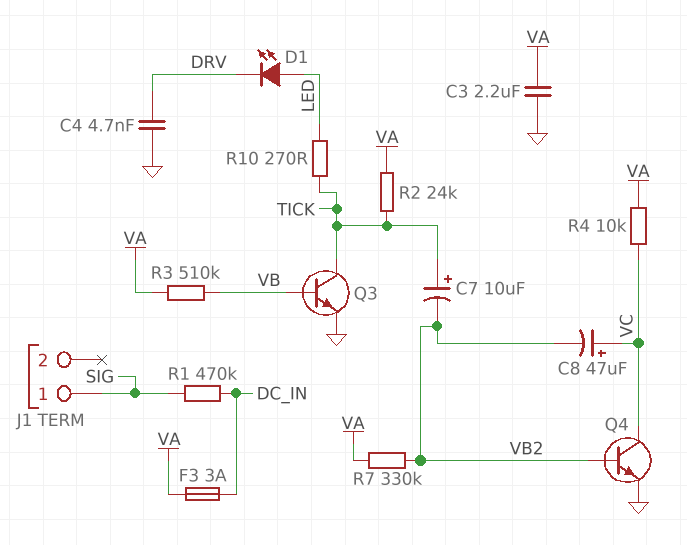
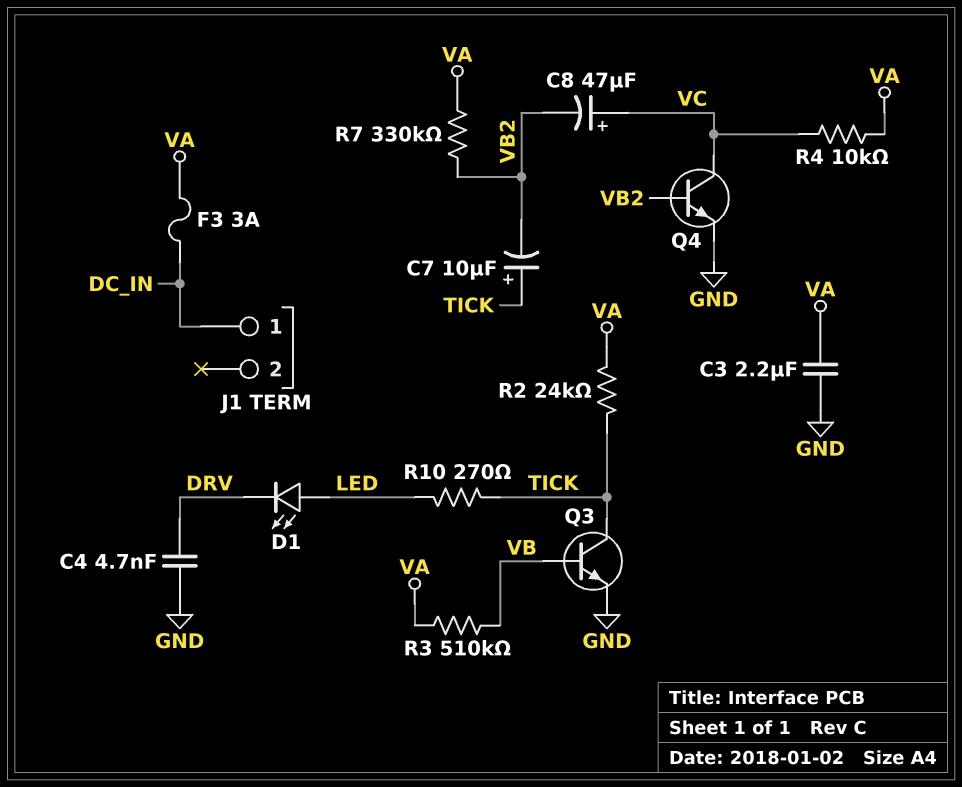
J1 pin 1: SIG -> DC_IN
R1: 470k (DC_IN, SIG) -> none

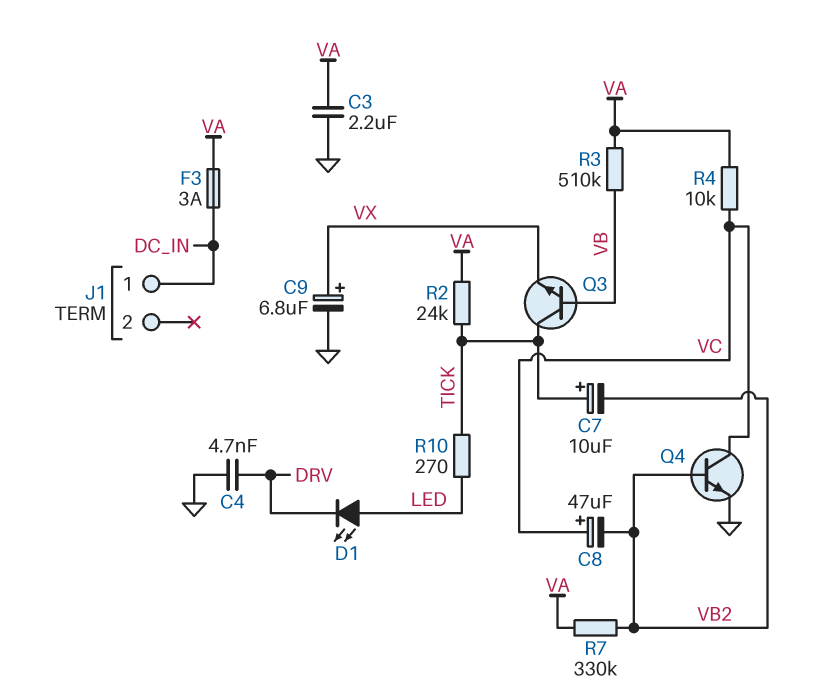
C9: none -> 6.8uF (plus VX, minus GND)
Q3: NPN (B VB, C TICK, E GND) -> NPN (B VB, C TICK, E VX)

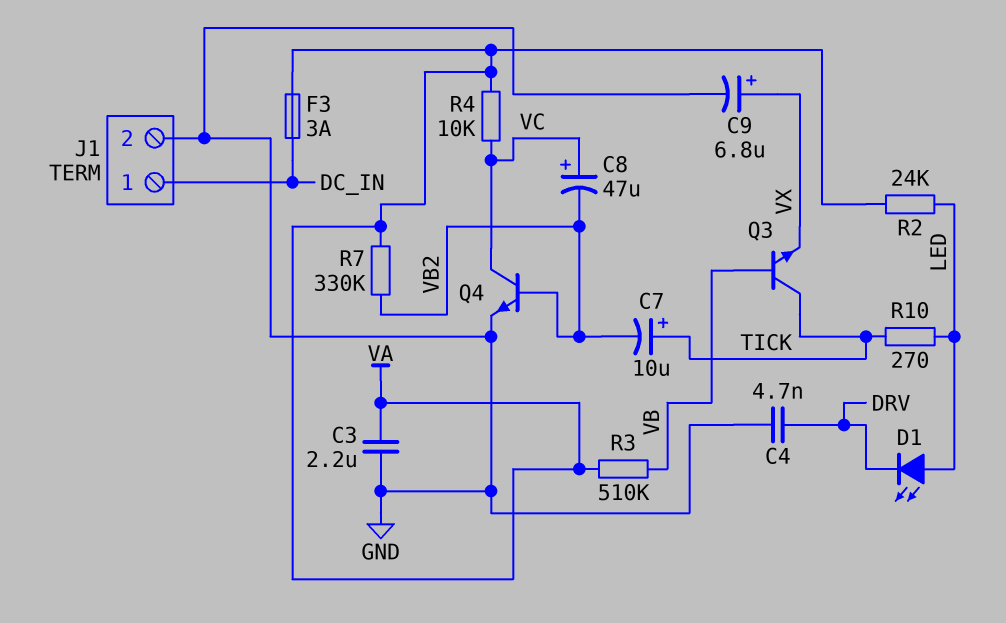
J1 pin 2: none -> GND
R2: 24k (TICK, VA) -> 24k (LED, VA)

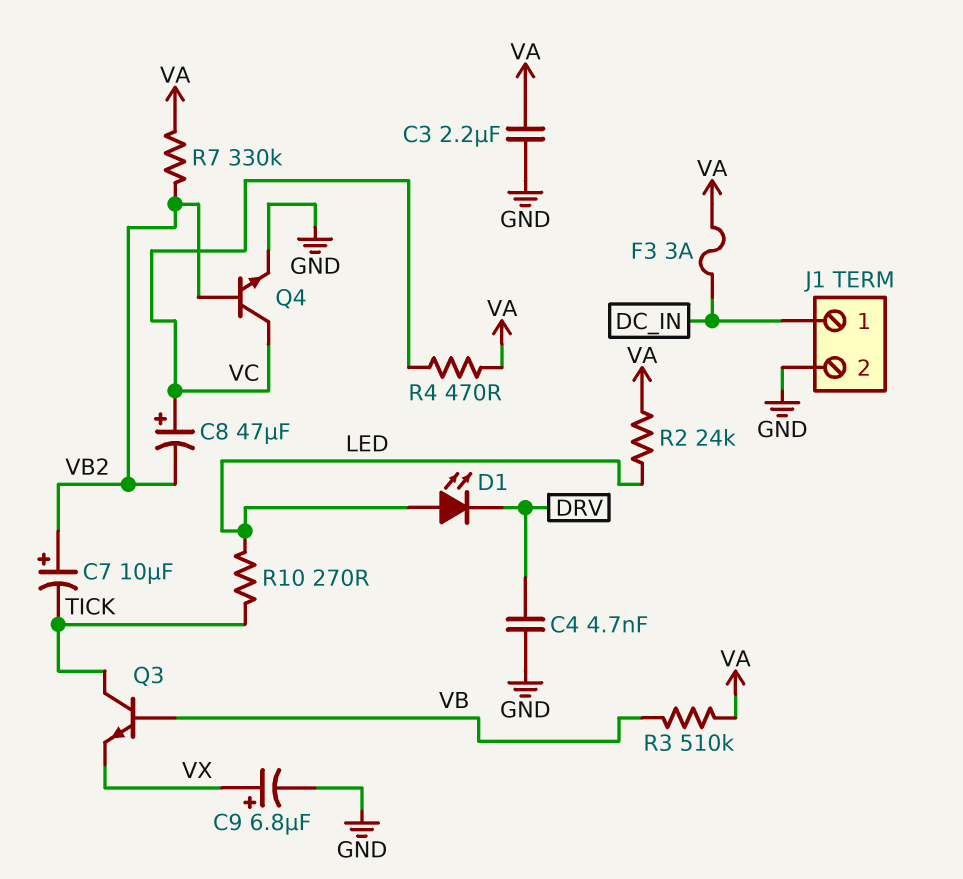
C7: 10uF (plus TICK, minus VB2) -> 10uF (plus VB2, minus TICK)
R4: 10k (VA, VC) -> 470 (VA, VC)

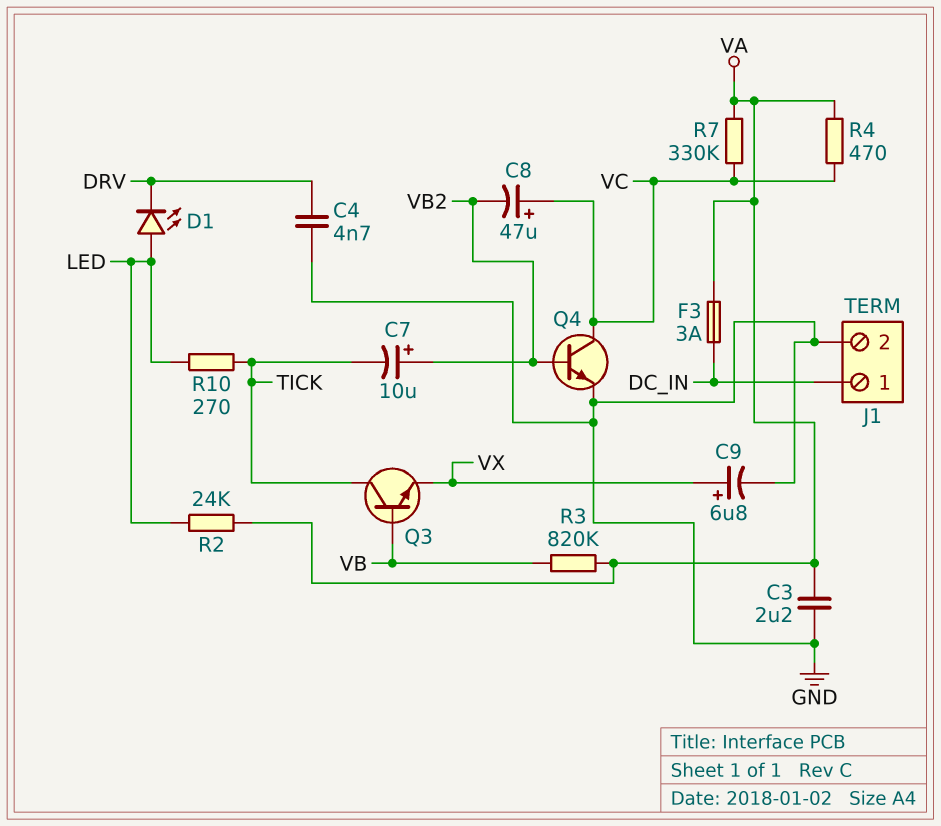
R3: 510k (VA, VB) -> 820k (VA, VB)
R7: 330k (VA, VB2) -> 330k (VA, VC)

